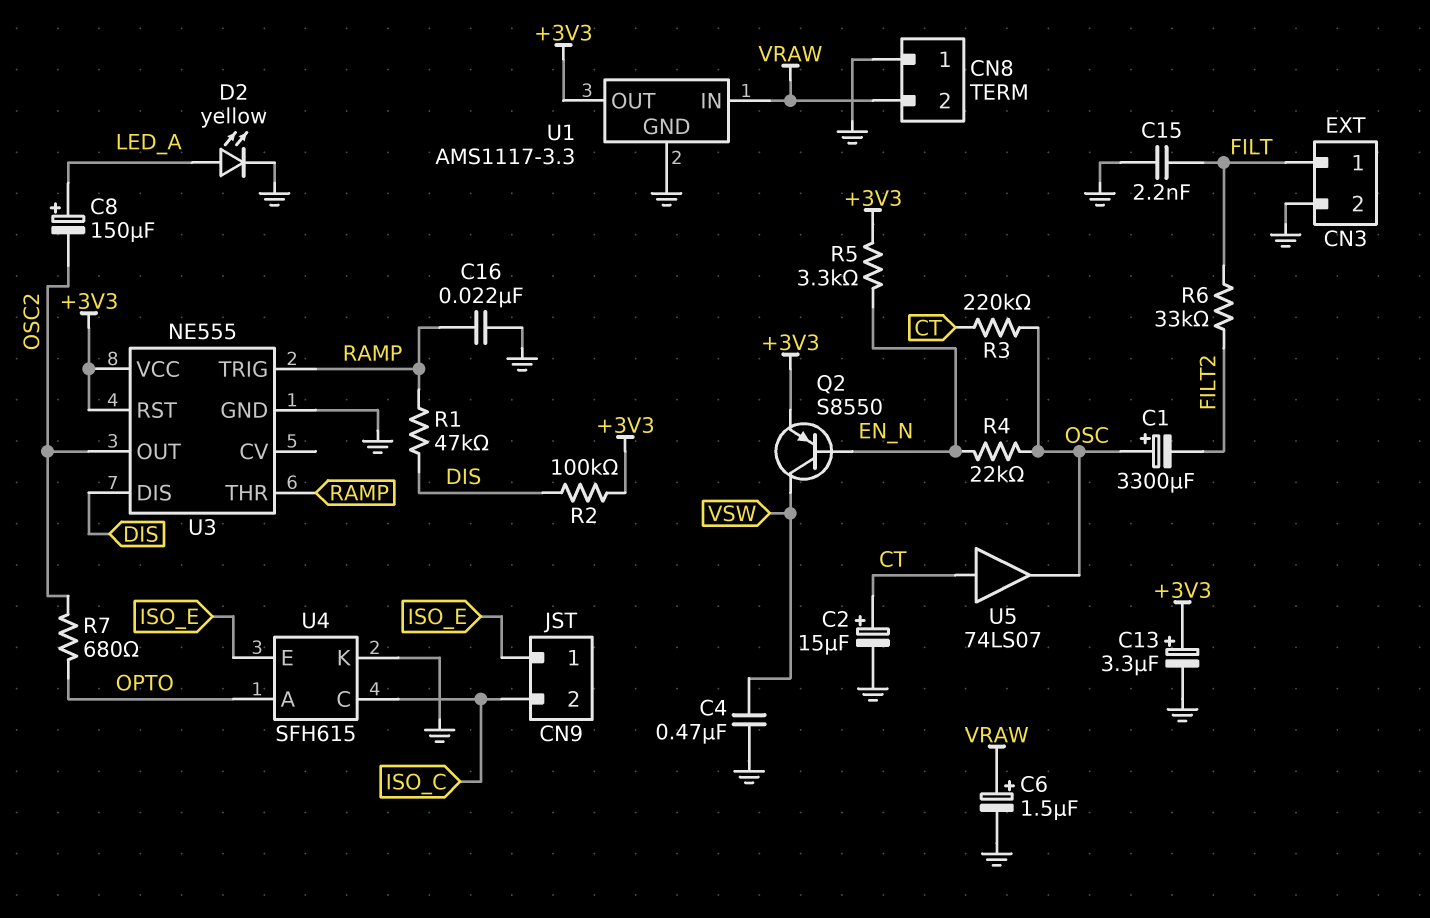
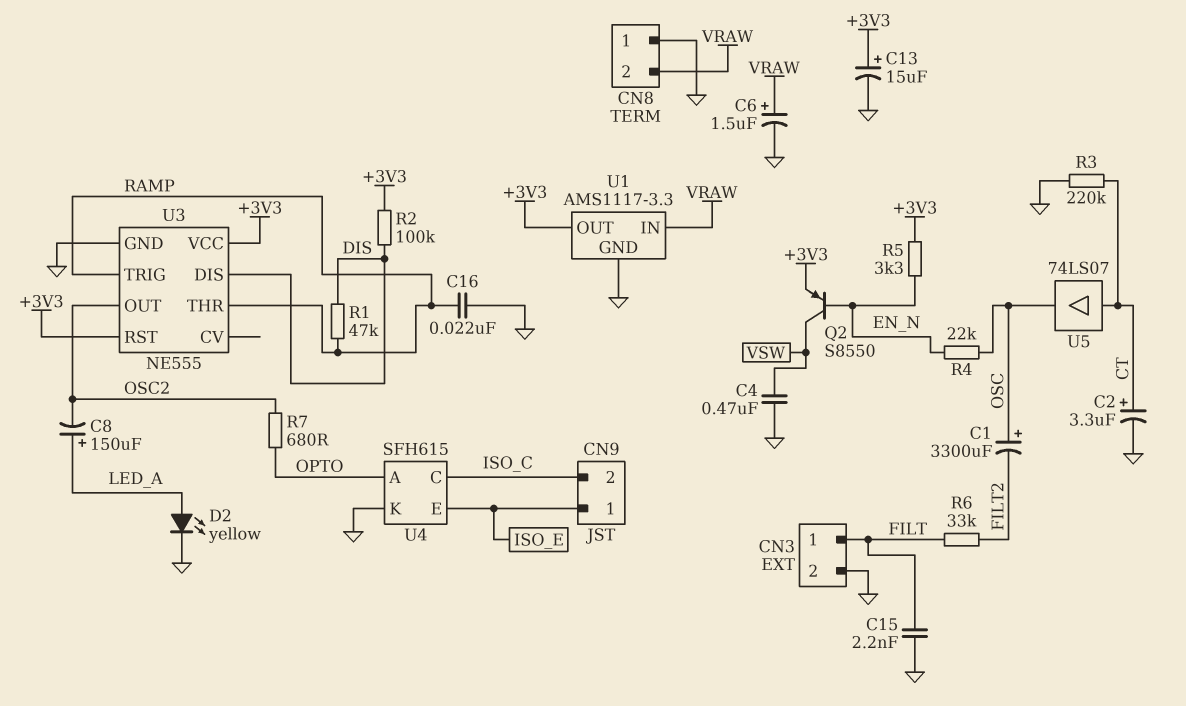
C2: 15uF (plus CT, minus GND) -> 3.3uF (plus CT, minus GND)
C13: 3.3uF (plus +3V3, minus GND) -> 15uF (plus +3V3, minus GND)
R3: 220k (CT, OSC) -> 220k (CT, GND)

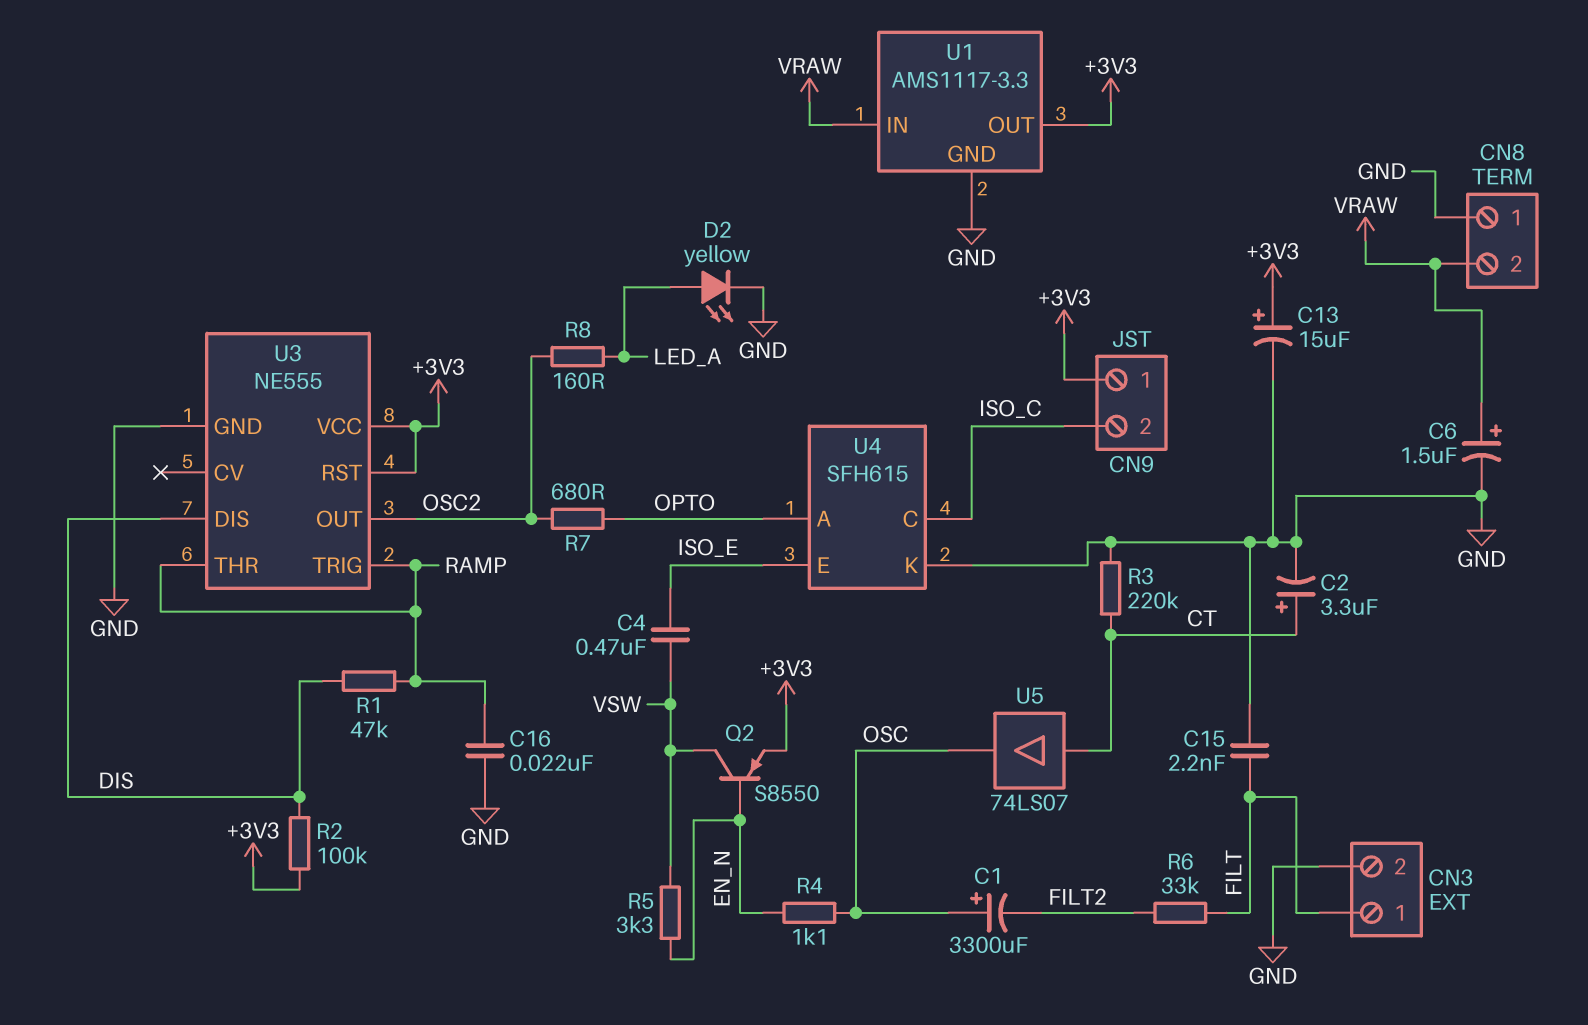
C4: 470nF (GND, VSW) -> 470nF (ISO_E, VSW)
C8: 150uF (plus LED_A, minus OSC2) -> none
CN9 pin 1: ISO_E -> +3V3
R4: 22k (EN_N, OSC) -> 1.1k (EN_N, OSC)
R5: 3.3k (+3V3, EN_N) -> 3.3k (EN_N, VSW)
R8: none -> 160 (LED_A, OSC2)

